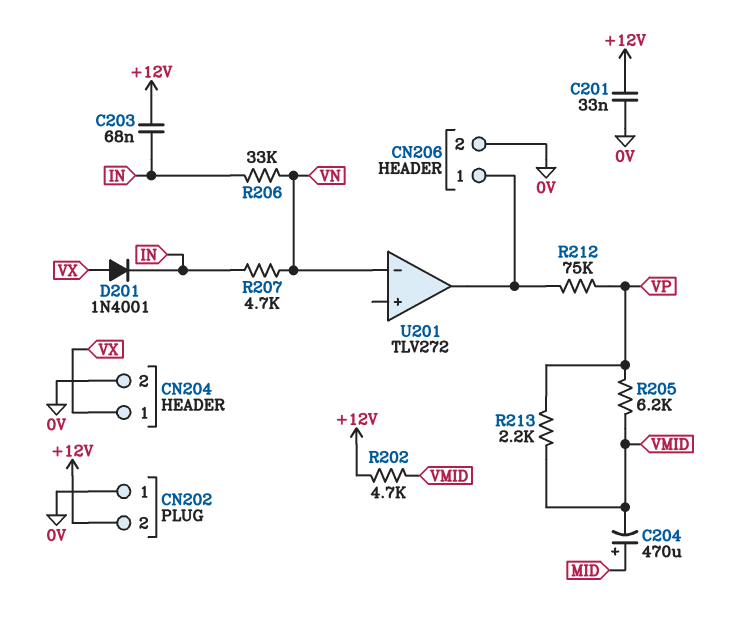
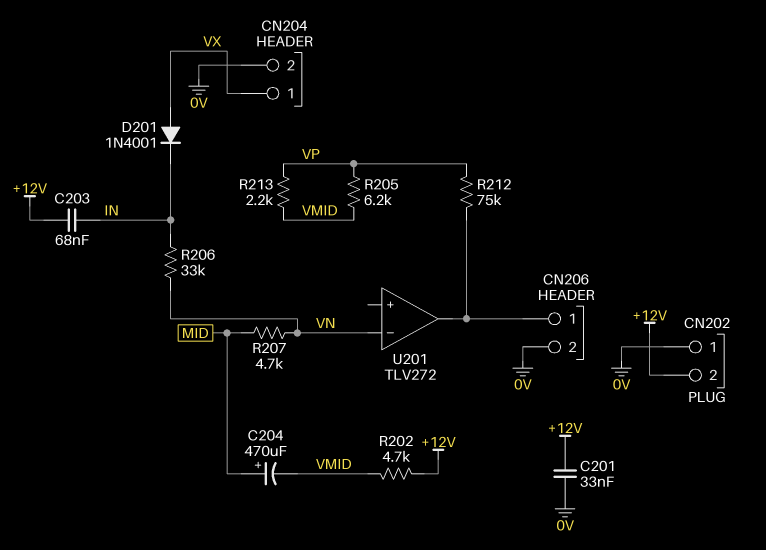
R207: 4.7k (IN, VN) -> 4.7k (MID, VN)

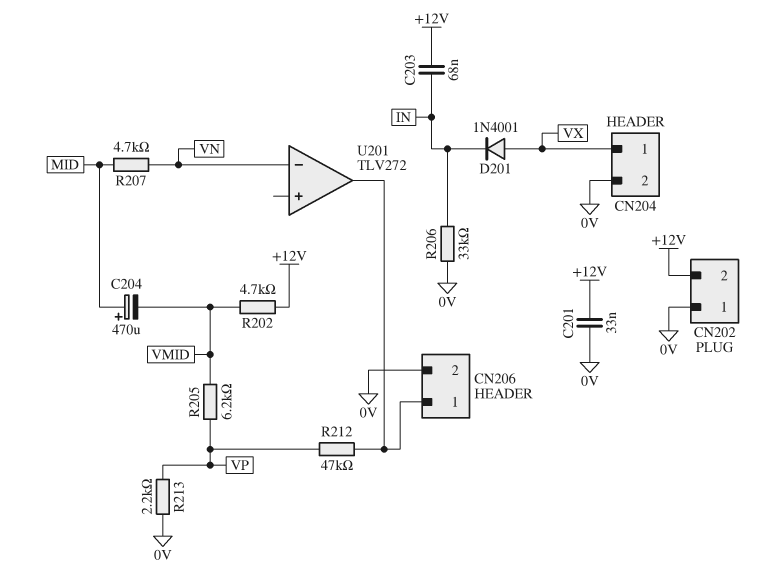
R206: 33k (IN, VN) -> 33k (0V, IN)
R212: 75k (CN206/1, VP) -> 47k (CN206/1, VP)
R213: 2.2k (VMID, VP) -> 2.2k (0V, VP)

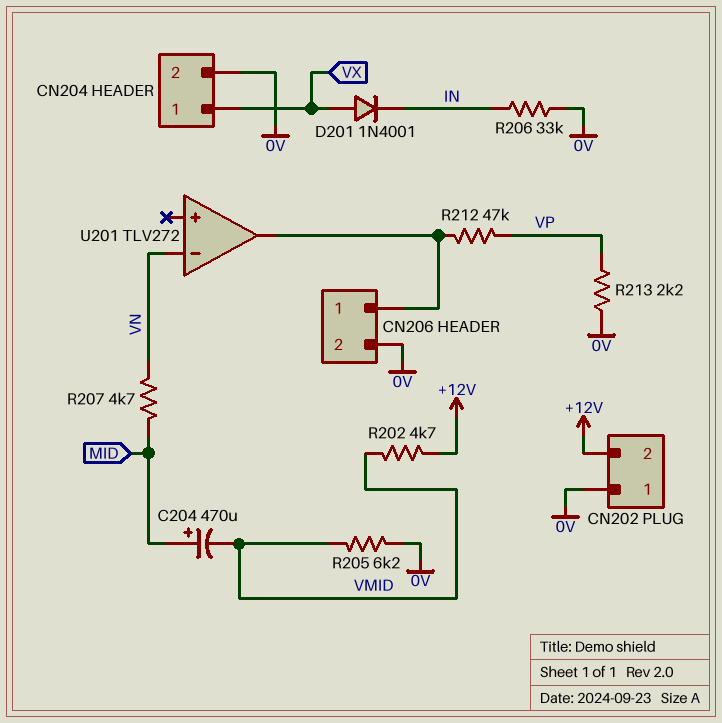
C201: 33nF (+12V, 0V) -> none
C203: 68nF (+12V, IN) -> none
R205: 6.2k (VMID, VP) -> 6.2k (0V, VMID)

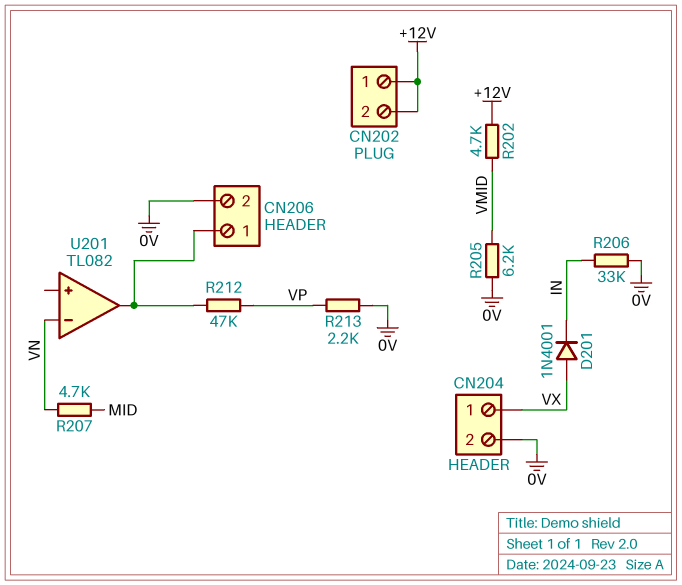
C204: 470uF (plus MID, minus VMID) -> none
CN202 pin 1: 0V -> +12V
U201: TLV272 -> TL082

